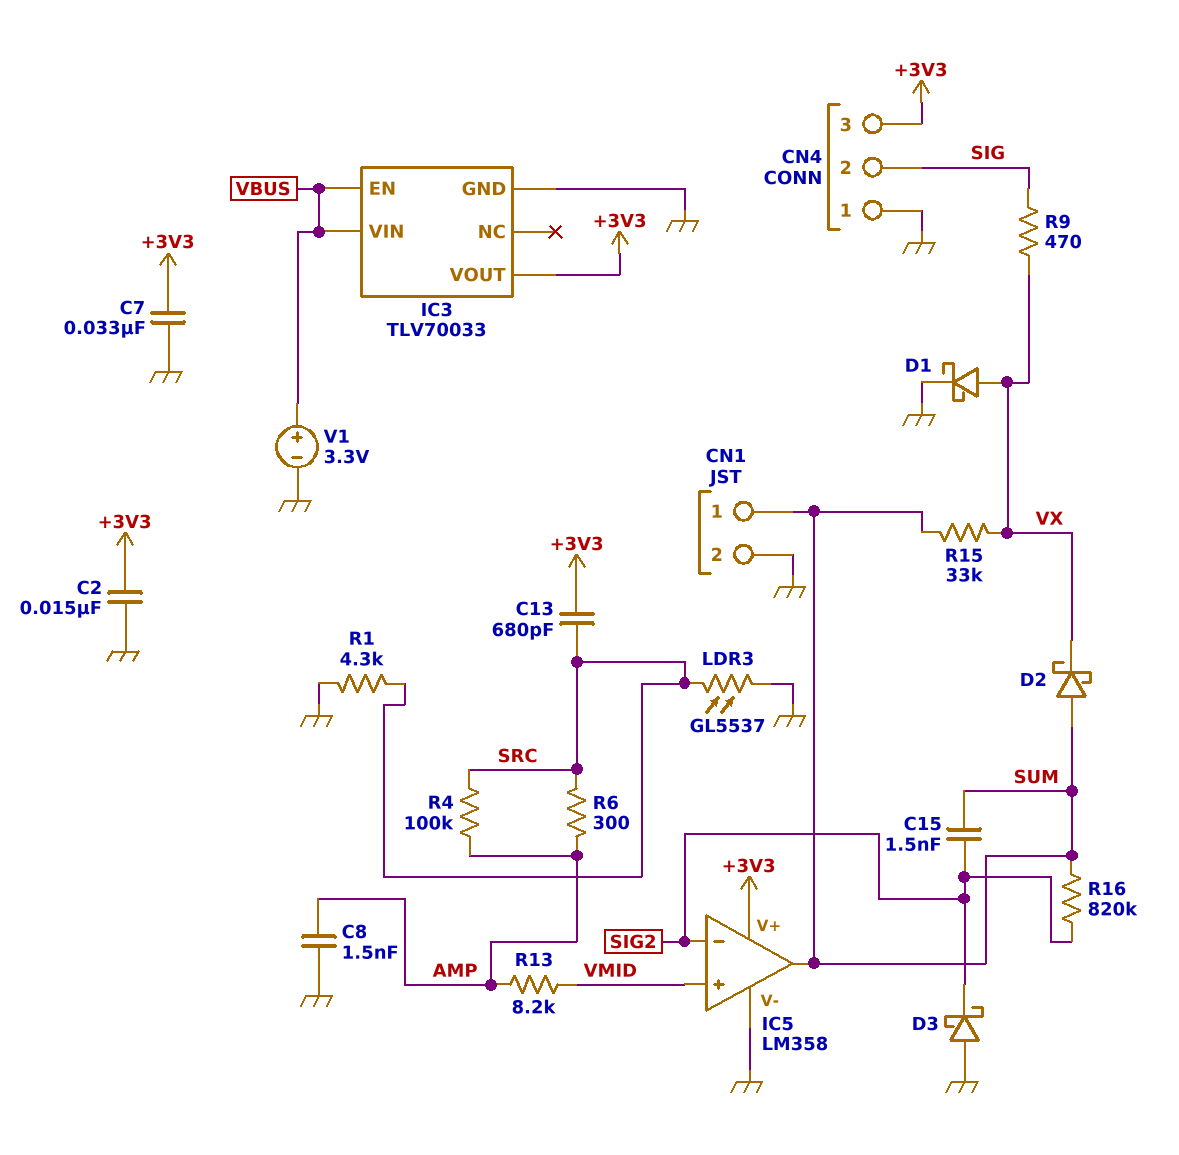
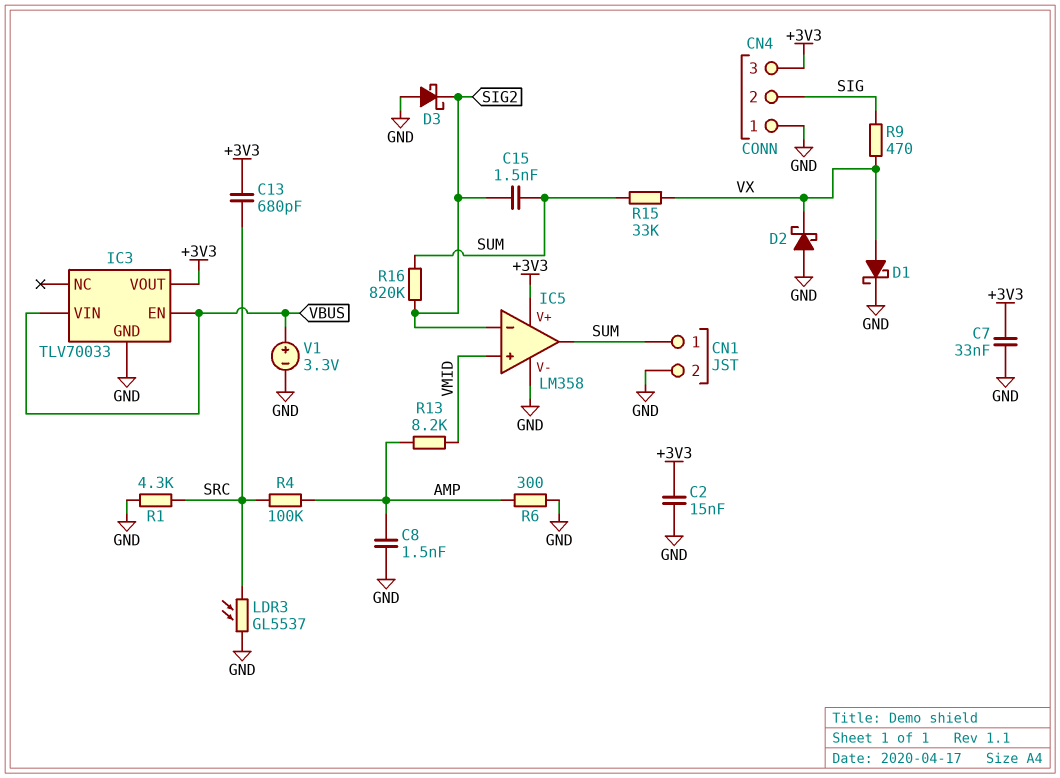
D2: schottky (A SUM, K VX) -> schottky (A GND, K VX)
R6: 300 (AMP, SRC) -> 300 (AMP, GND)

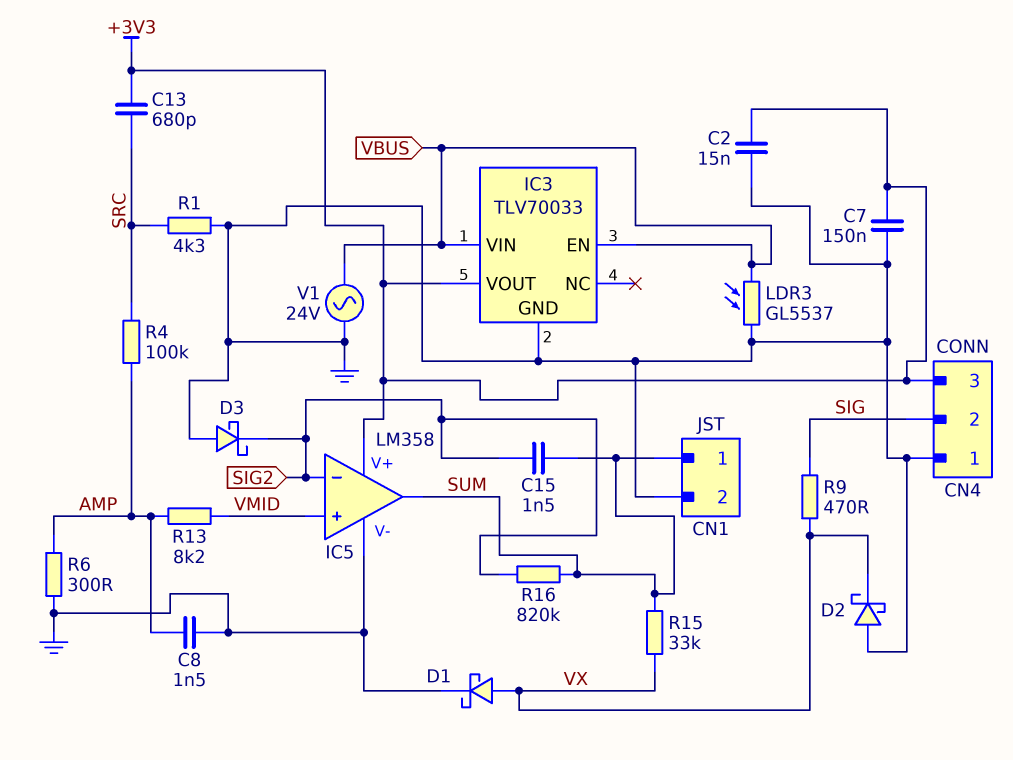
C7: 33nF (+3V3, GND) -> 150nF (+3V3, GND)
LDR3: GL5537 (GND, SRC) -> GL5537 (GND, VBUS)
V1: 3.3V (plus VBUS, minus GND) -> AC 24V (GND, VBUS)

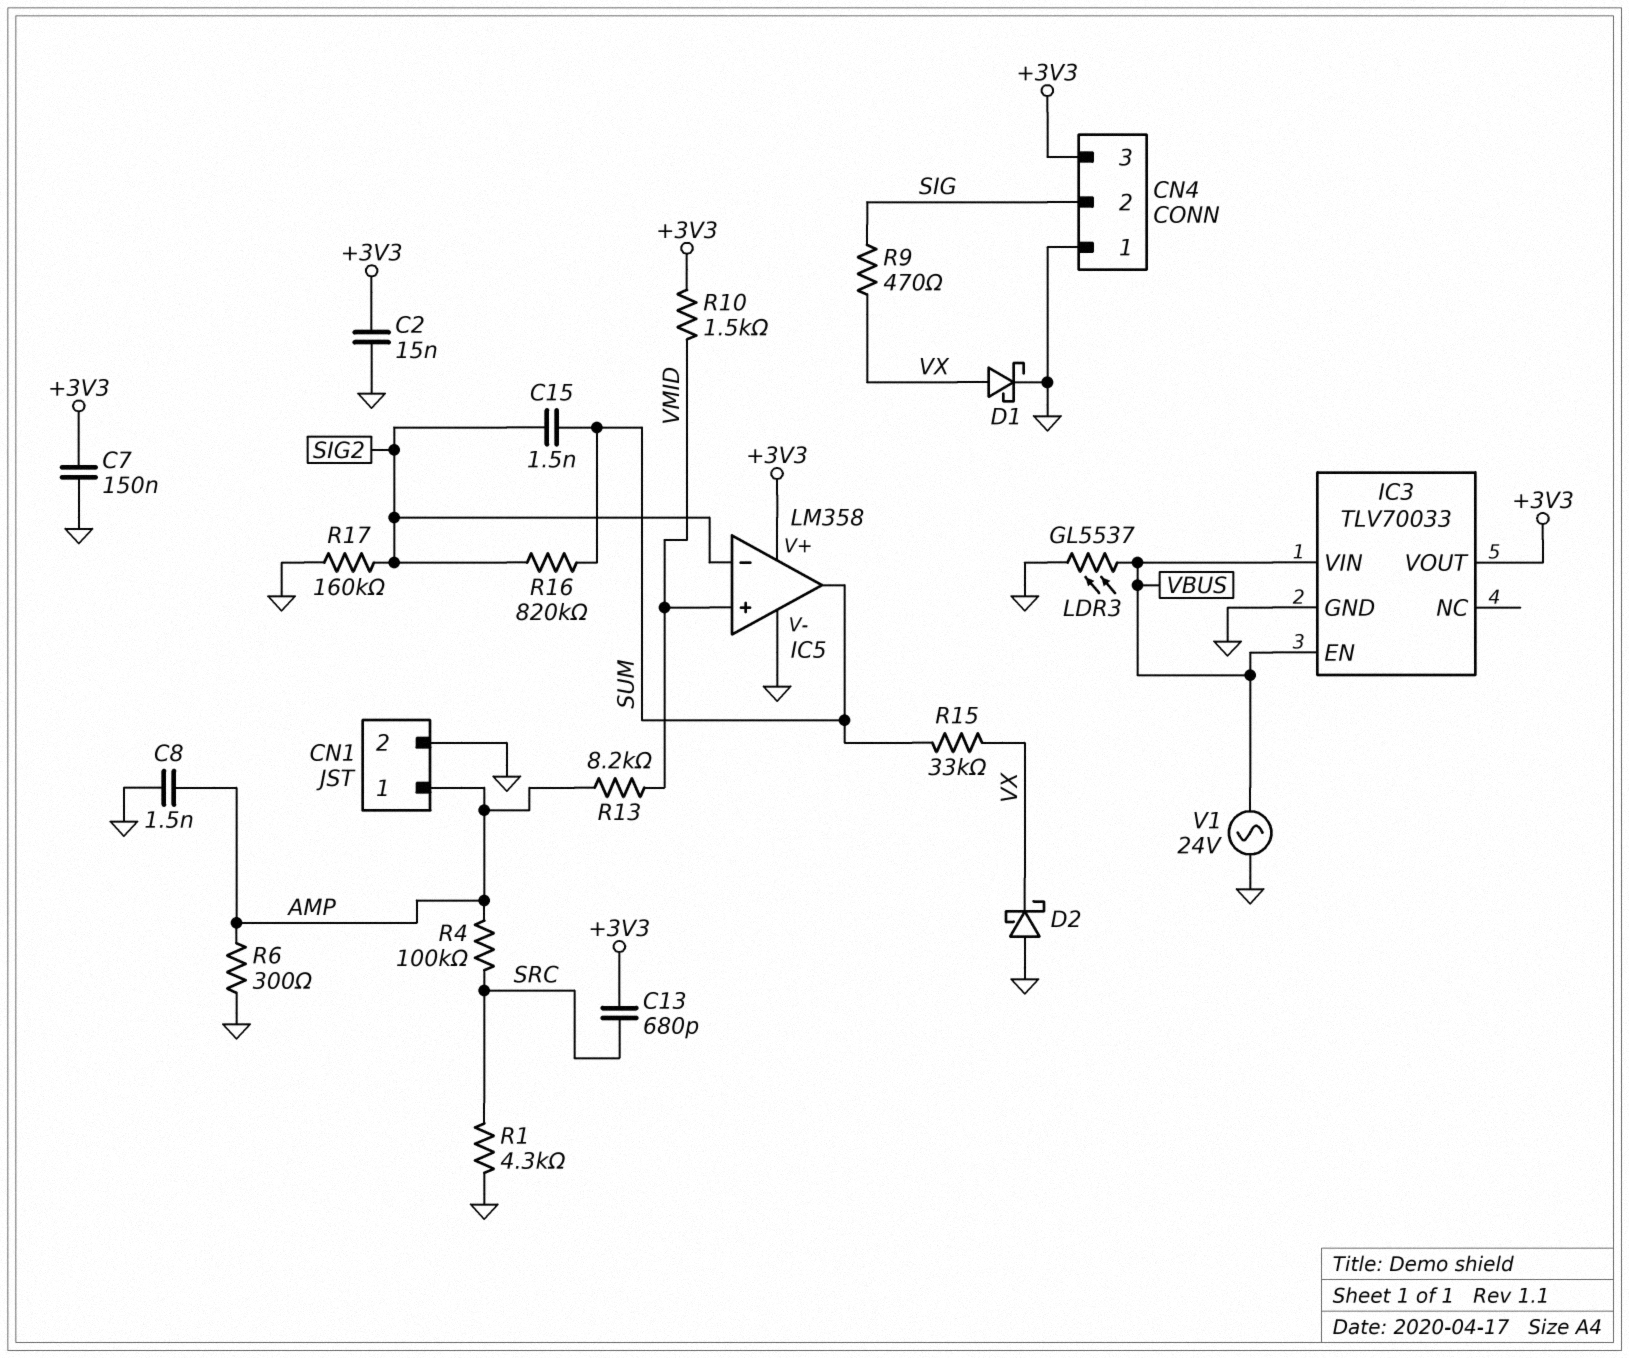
CN1 pin 1: SUM -> AMP
D3: schottky (A GND, K SIG2) -> none
R10: none -> 1.5k (+3V3, VMID)
R17: none -> 160k (GND, SIG2)

